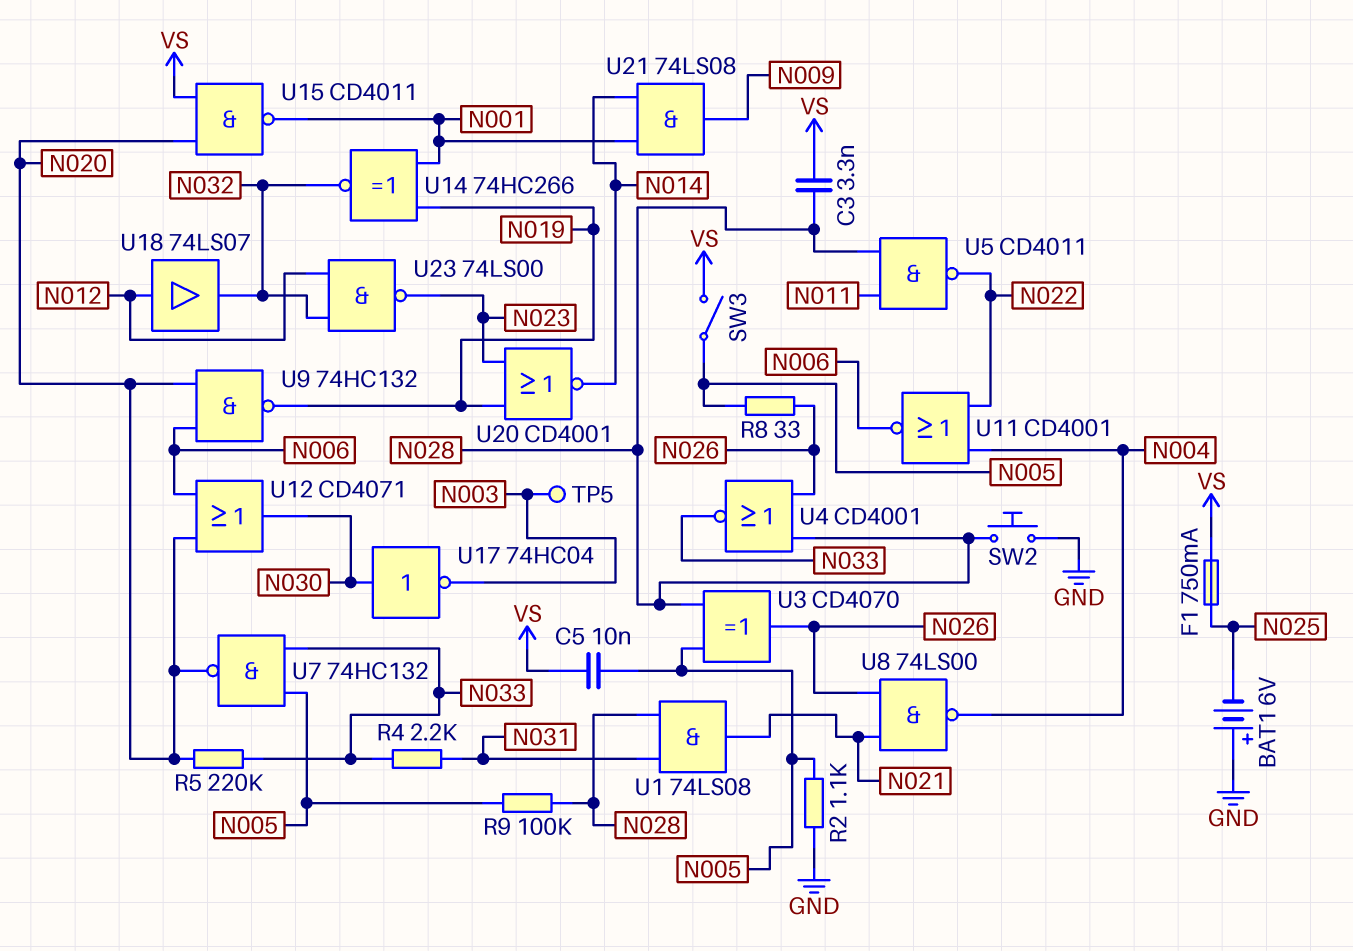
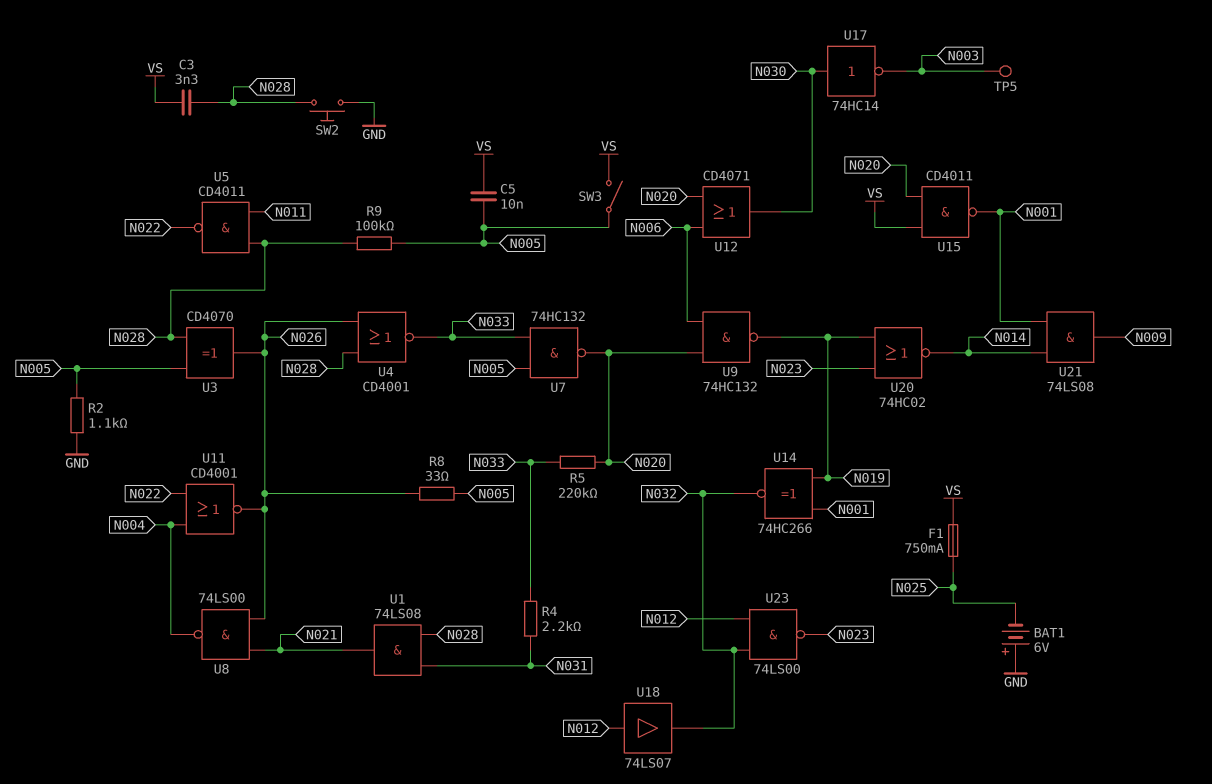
U11: NOR CD4001 (in N004, in N022, out N006) -> NOR CD4001 (in N004, in N022, out N026)
U17: NOT 74HC04 (in N030, out N003) -> NOT 74HC14 (in N030, out N003)
U20: NOR CD4001 (in N019, in N023, out N014) -> NOR 74HC02 (in N019, in N023, out N014)

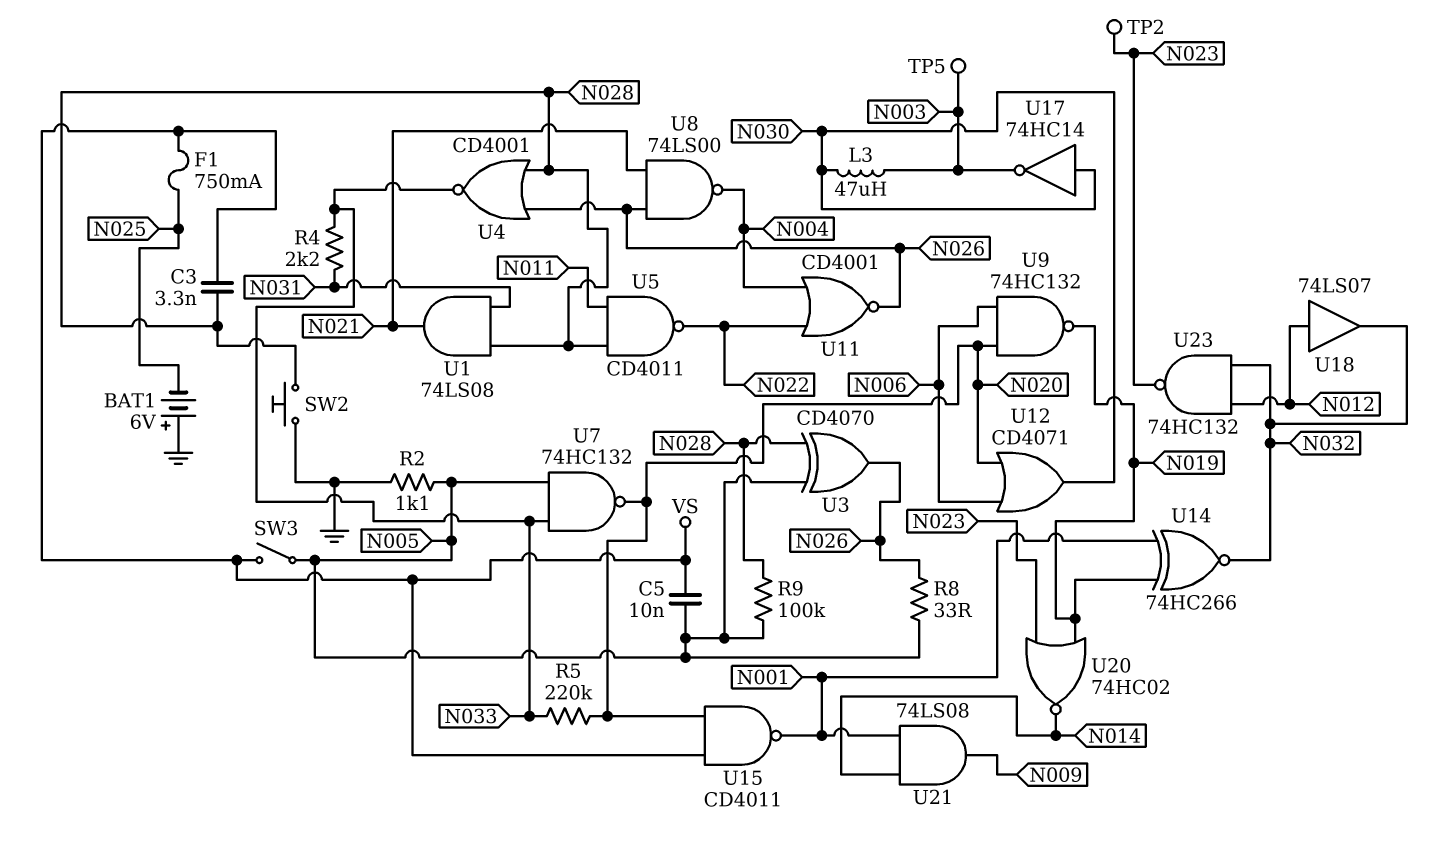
L3: none -> 47uH (N003, N030)
TP2: none -> test point (N023)
U23: NAND 74LS00 (in N012, in N032, out N023) -> NAND 74HC132 (in N012, in N032, out N023)

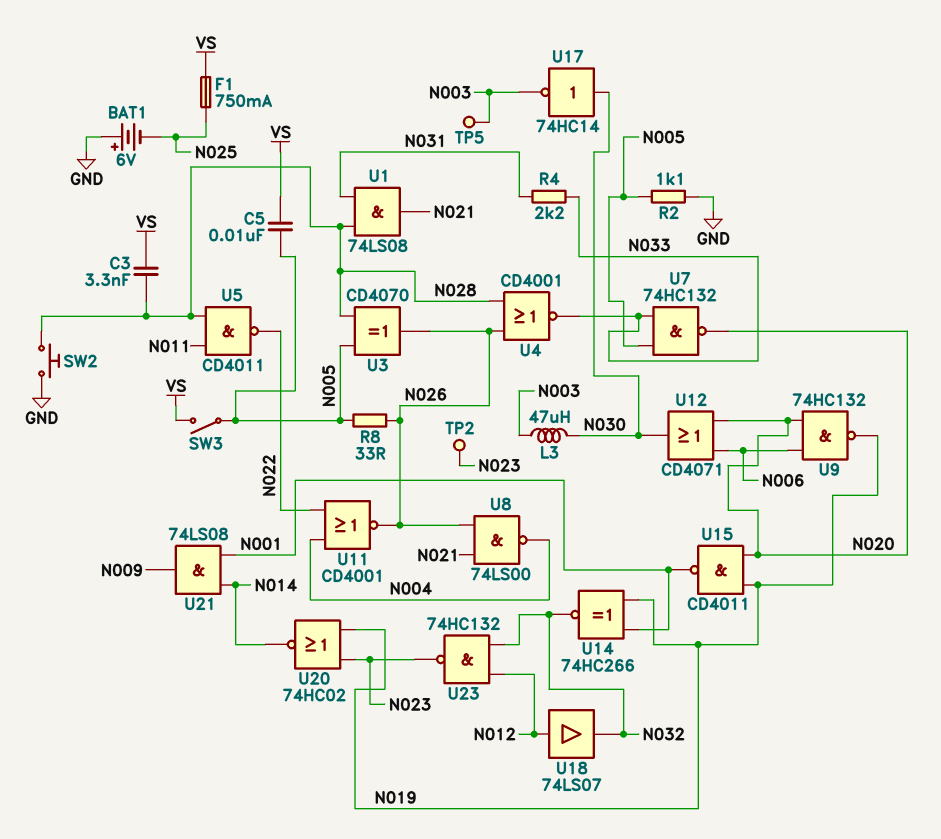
R5: 220k (N020, N033) -> none
R9: 100k (N005, N028) -> none
U15: NAND CD4011 (in N020, in VS, out N001) -> NAND CD4011 (in N019, in N020, out N001)

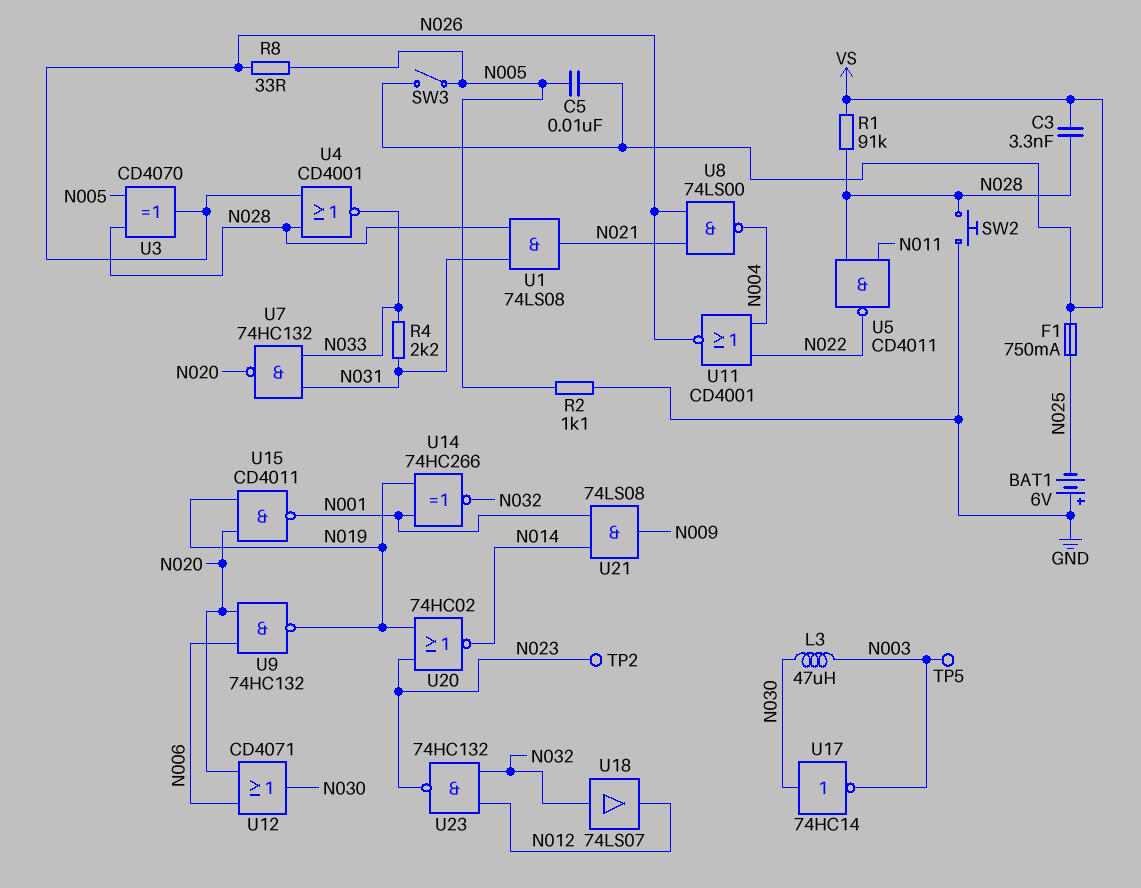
R1: none -> 91k (N028, VS)
U7: NAND 74HC132 (in N005, in N033, out N020) -> NAND 74HC132 (in N031, in N033, out N020)
U18: buffer 74LS07 (in N012, out N032) -> buffer 74LS07 (in N032, out N012)

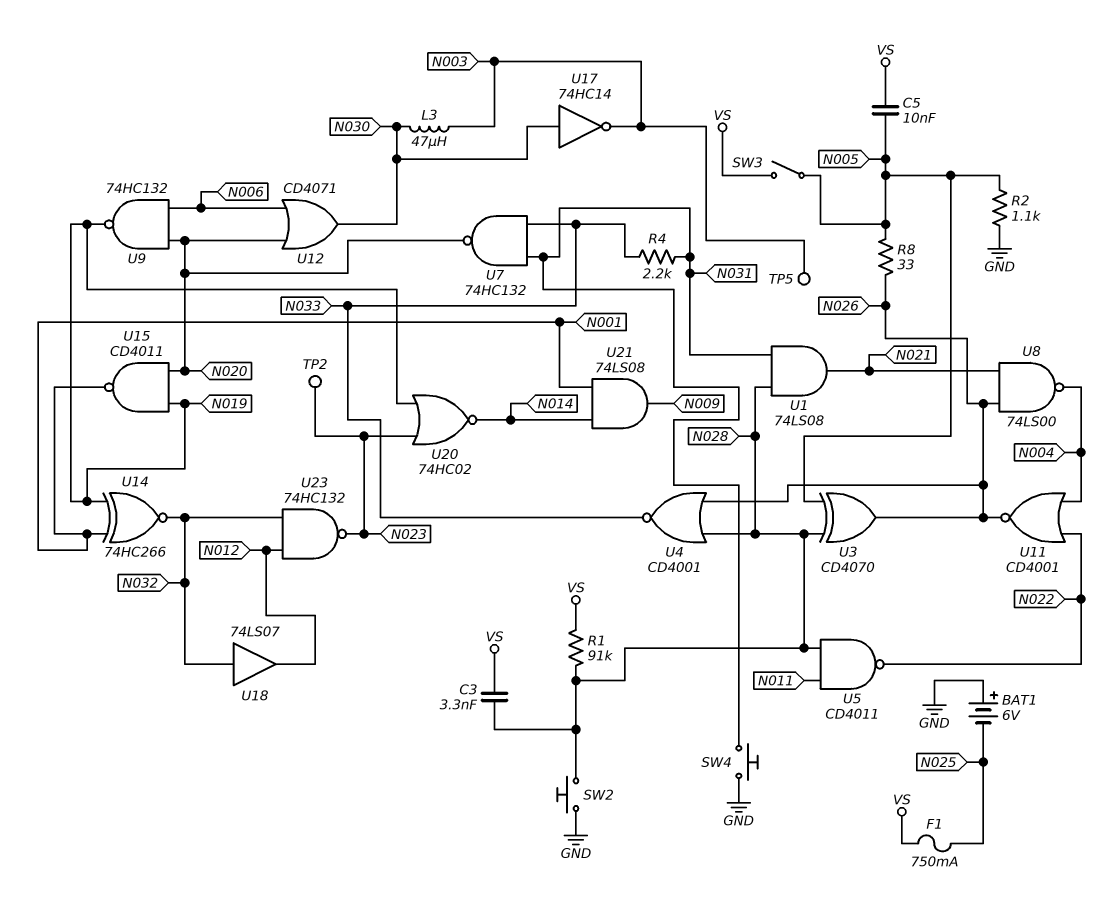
SW4: none -> button (GND, N031)

